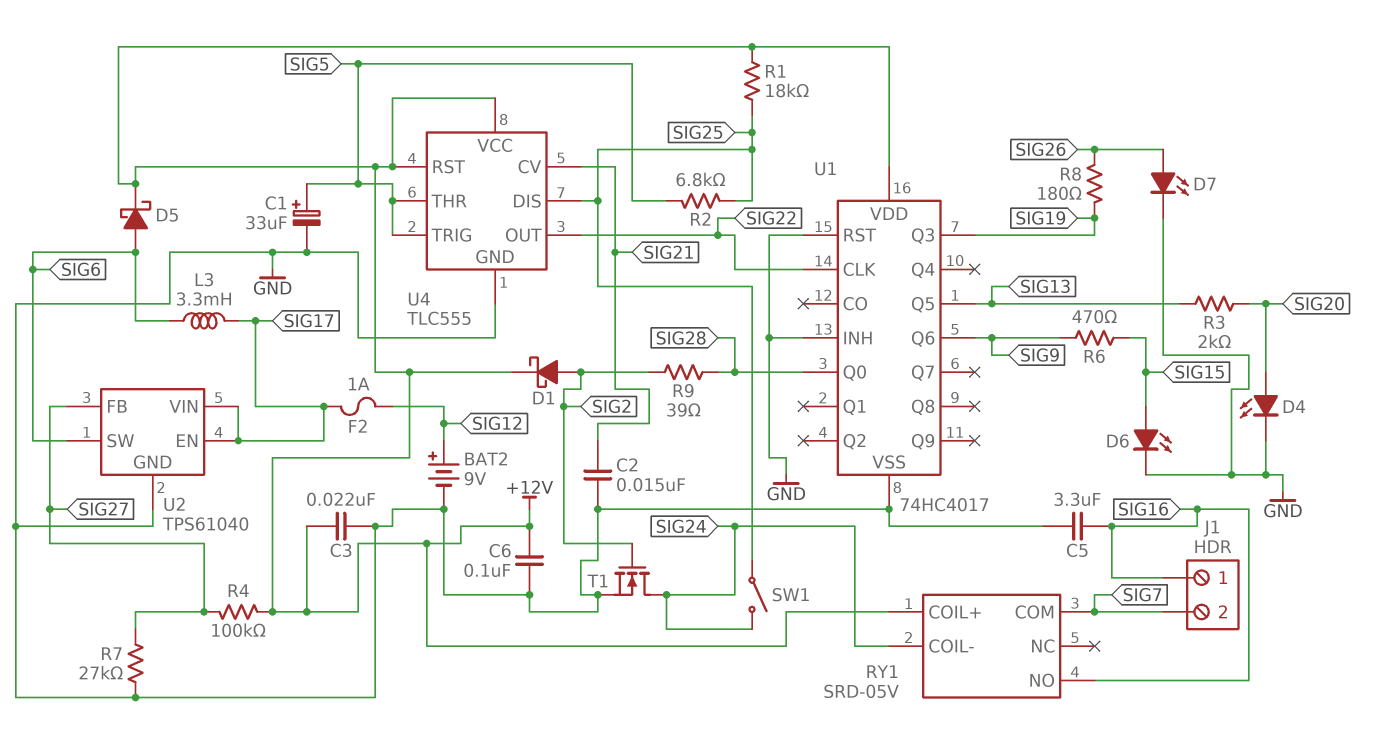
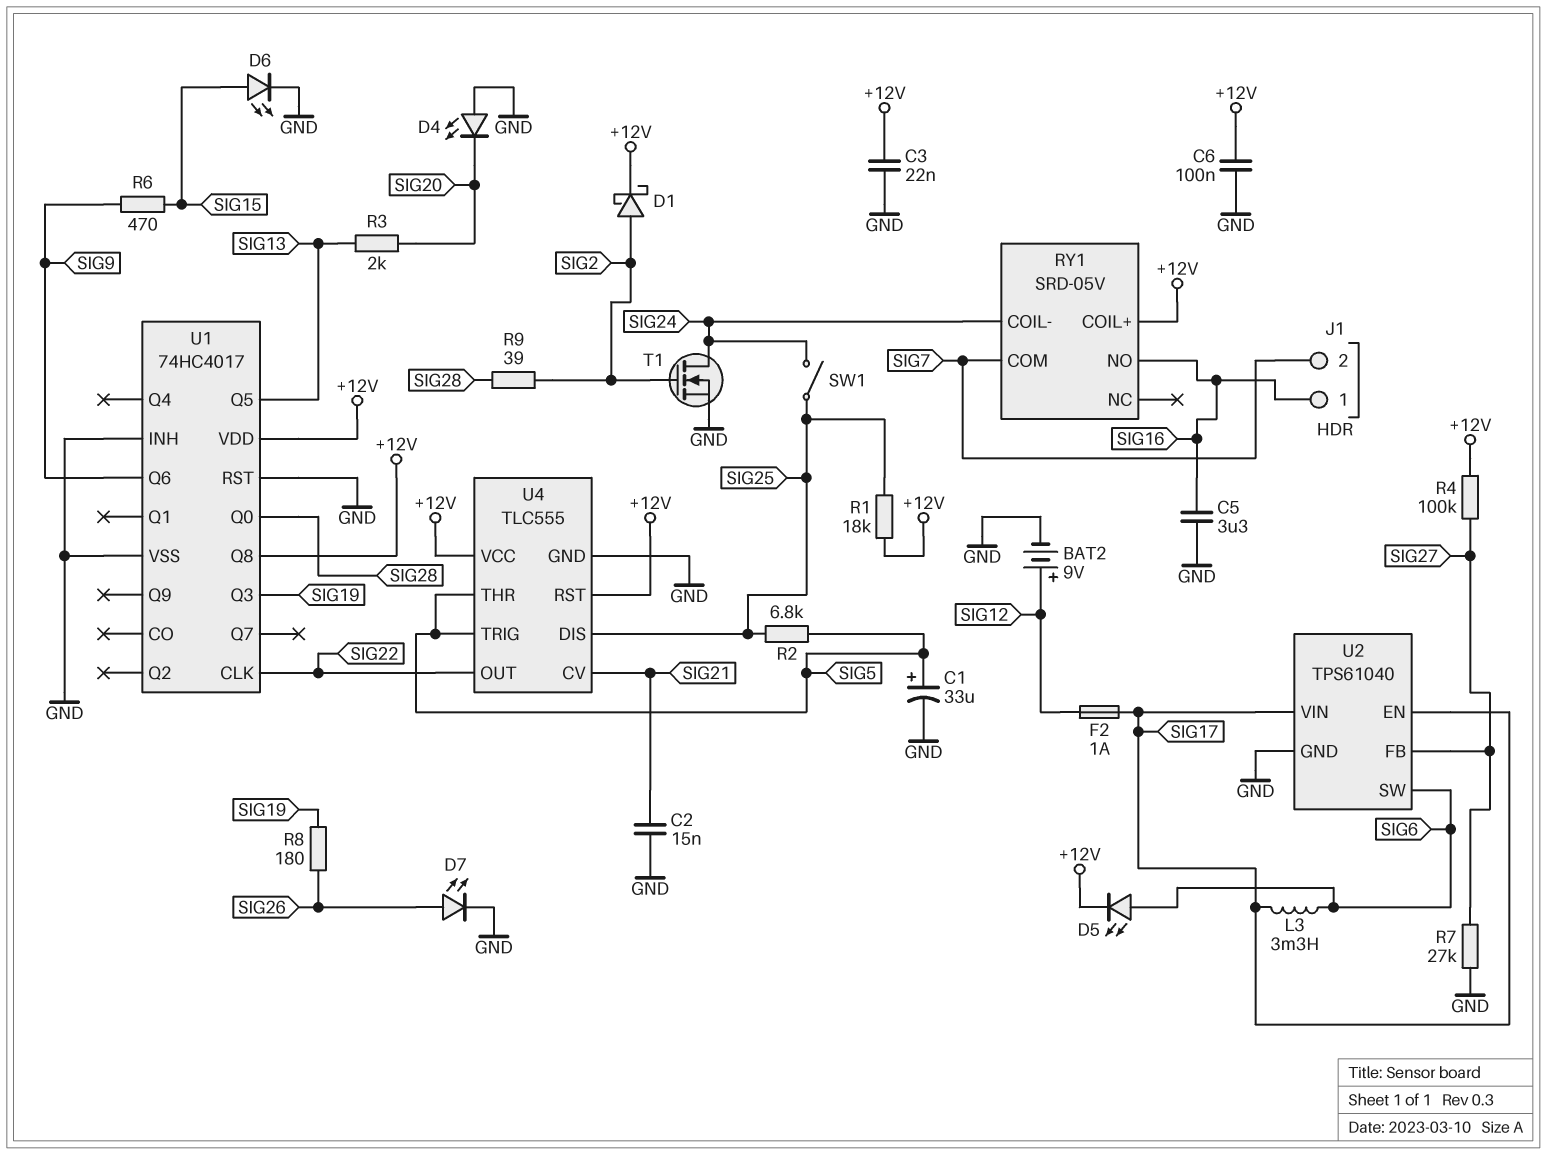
D4: LED (A SIG20, K GND) -> LED (A GND, K SIG20)
D5: schottky (A SIG6, K +12V) -> LED (A SIG6, K +12V)
U1 pin Q8: none -> +12V

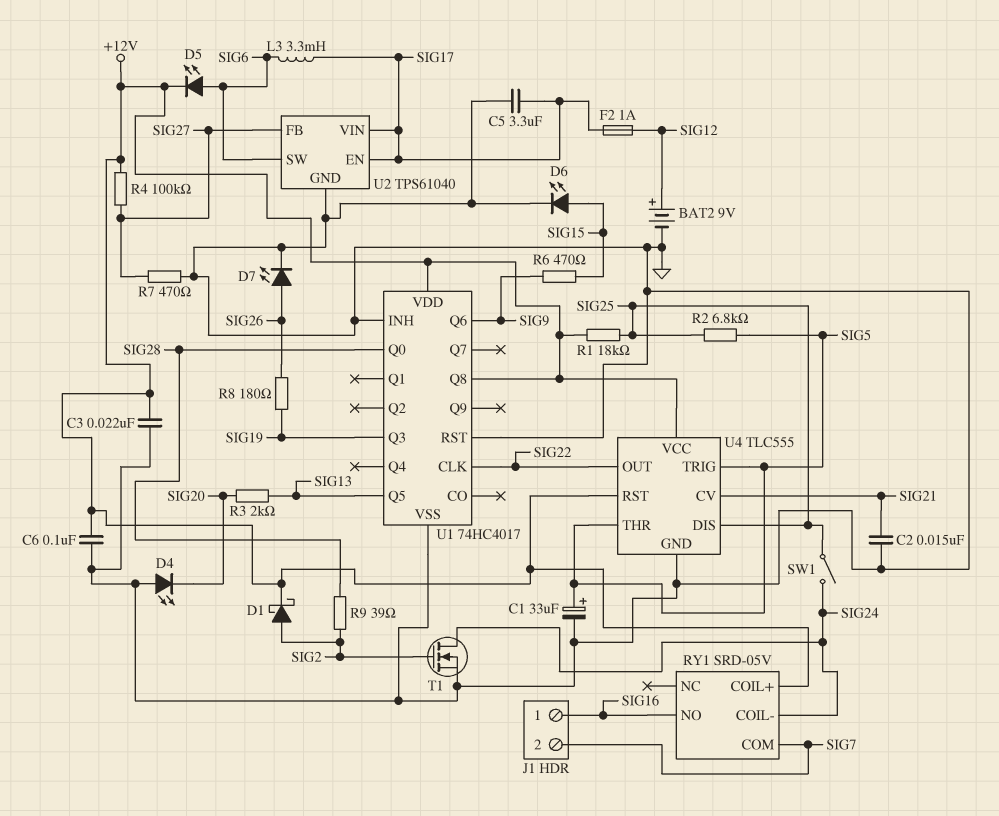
C5: 3.3uF (GND, SIG16) -> 3.3uF (GND, SIG17)
R7: 27k (GND, SIG27) -> 470 (GND, SIG27)

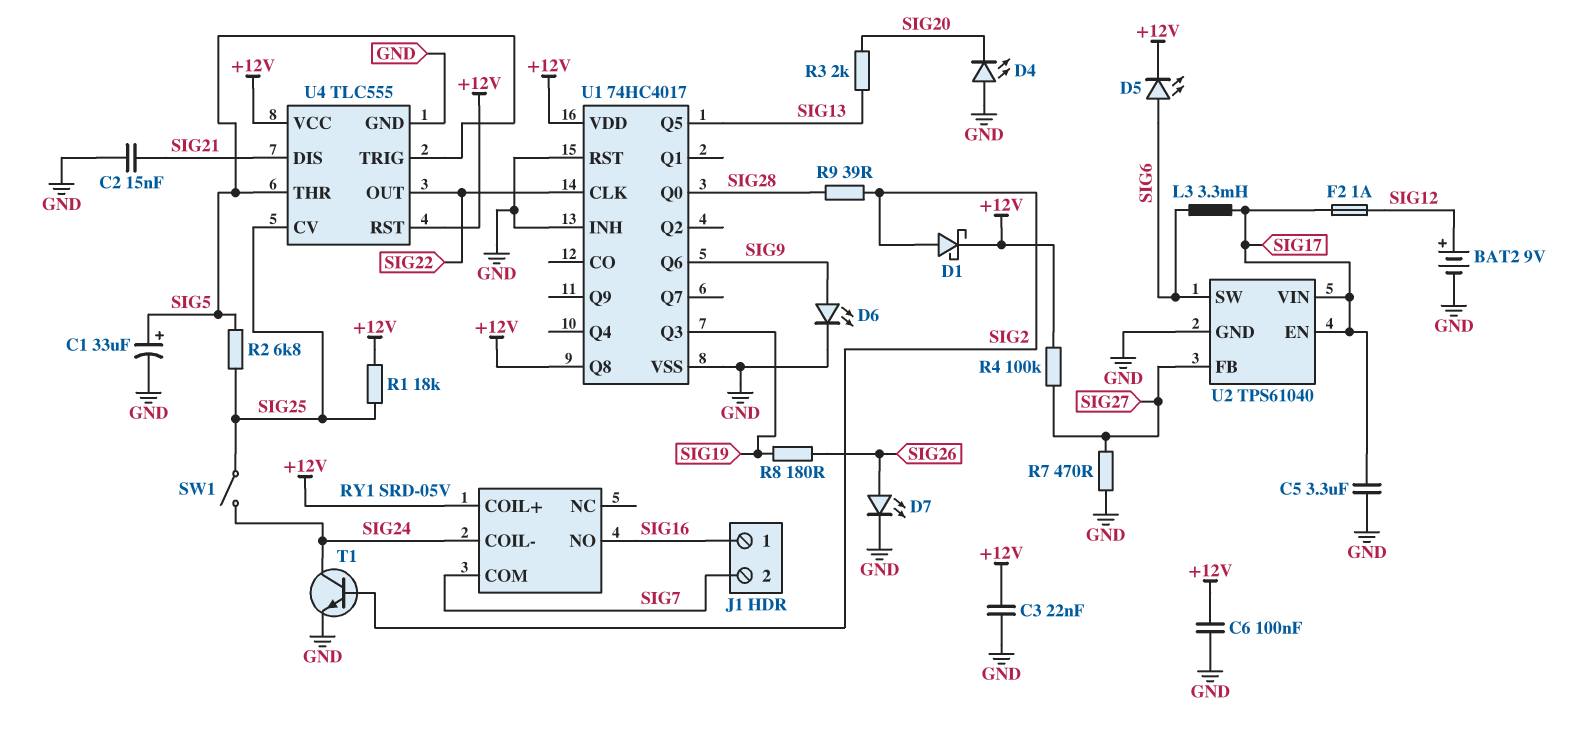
D6: LED (A SIG15, K GND) -> LED (A SIG9, K GND)
R6: 470 (SIG9, SIG15) -> none
T1: NMOS (G SIG2, D SIG24, S GND) -> NPN (B SIG2, C SIG24, E GND)
U4 pin CV: SIG21 -> SIG25
U4 pin DIS: SIG25 -> SIG21

